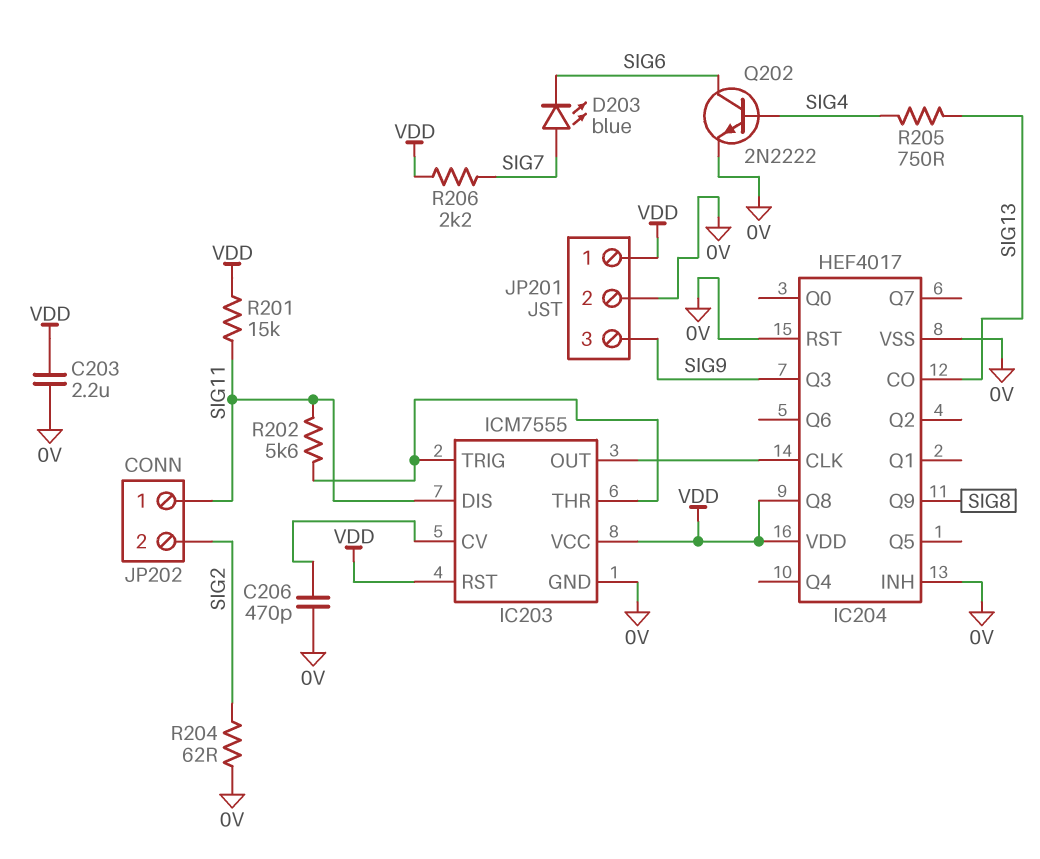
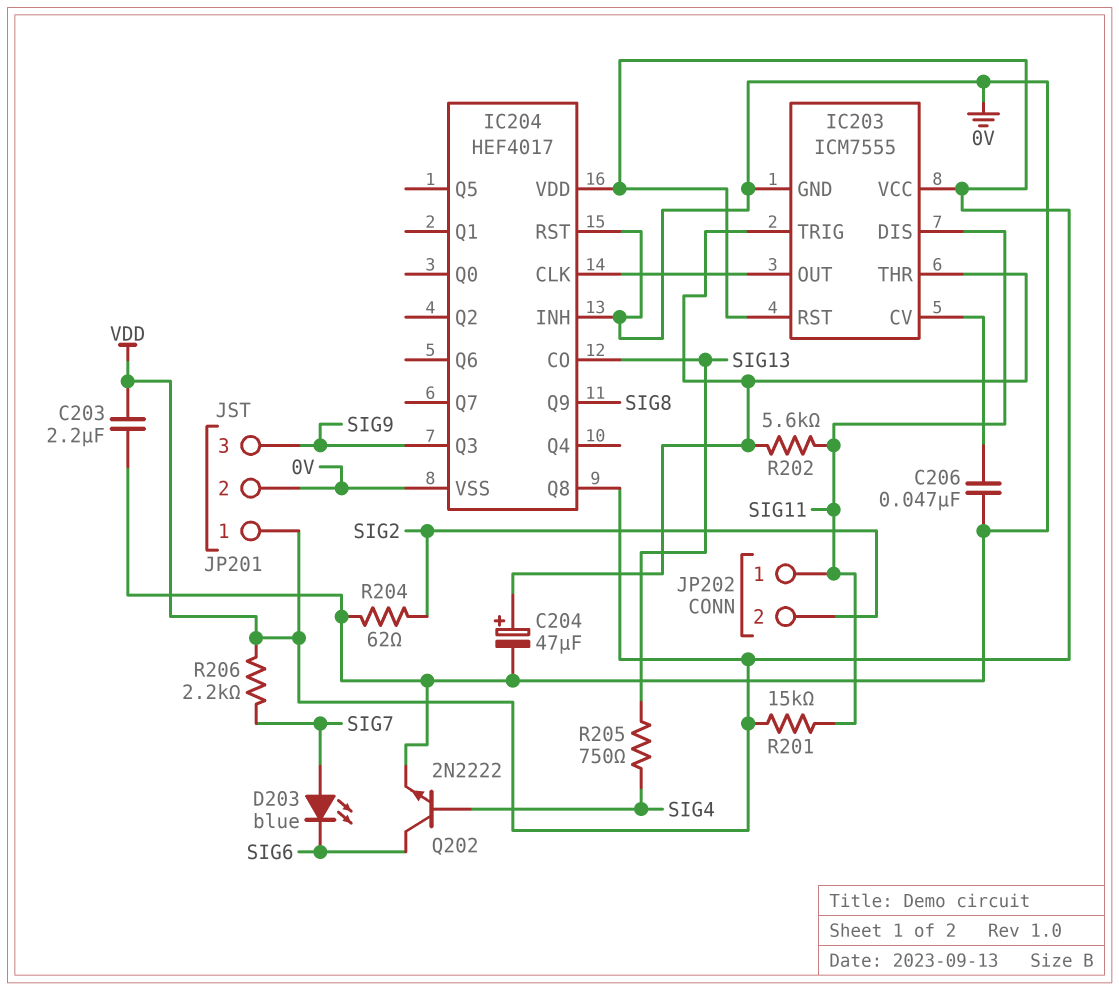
C204: none -> 47uF (plus IC203/THR, minus 0V)
C206: 470pF (0V, IC203/CV) -> 47nF (0V, IC203/CV)

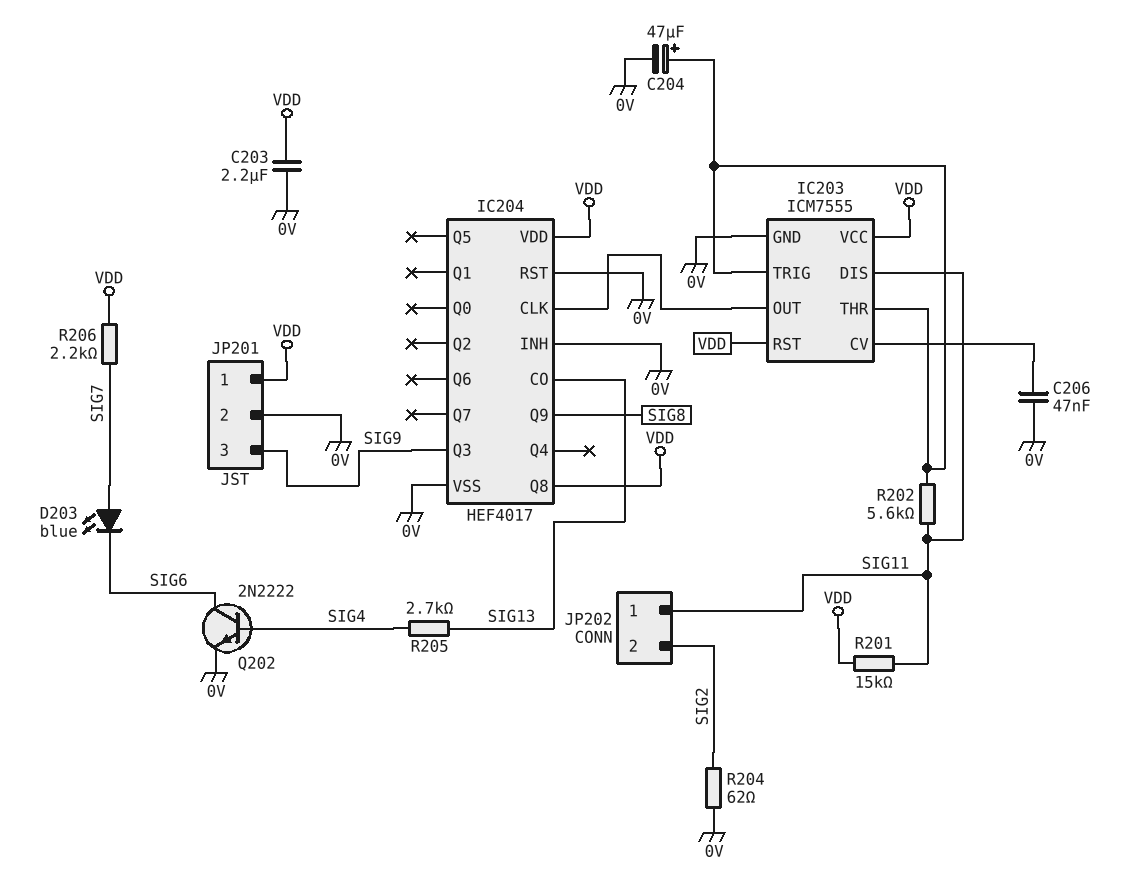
R205: 750 (SIG4, SIG13) -> 2.7k (SIG4, SIG13)

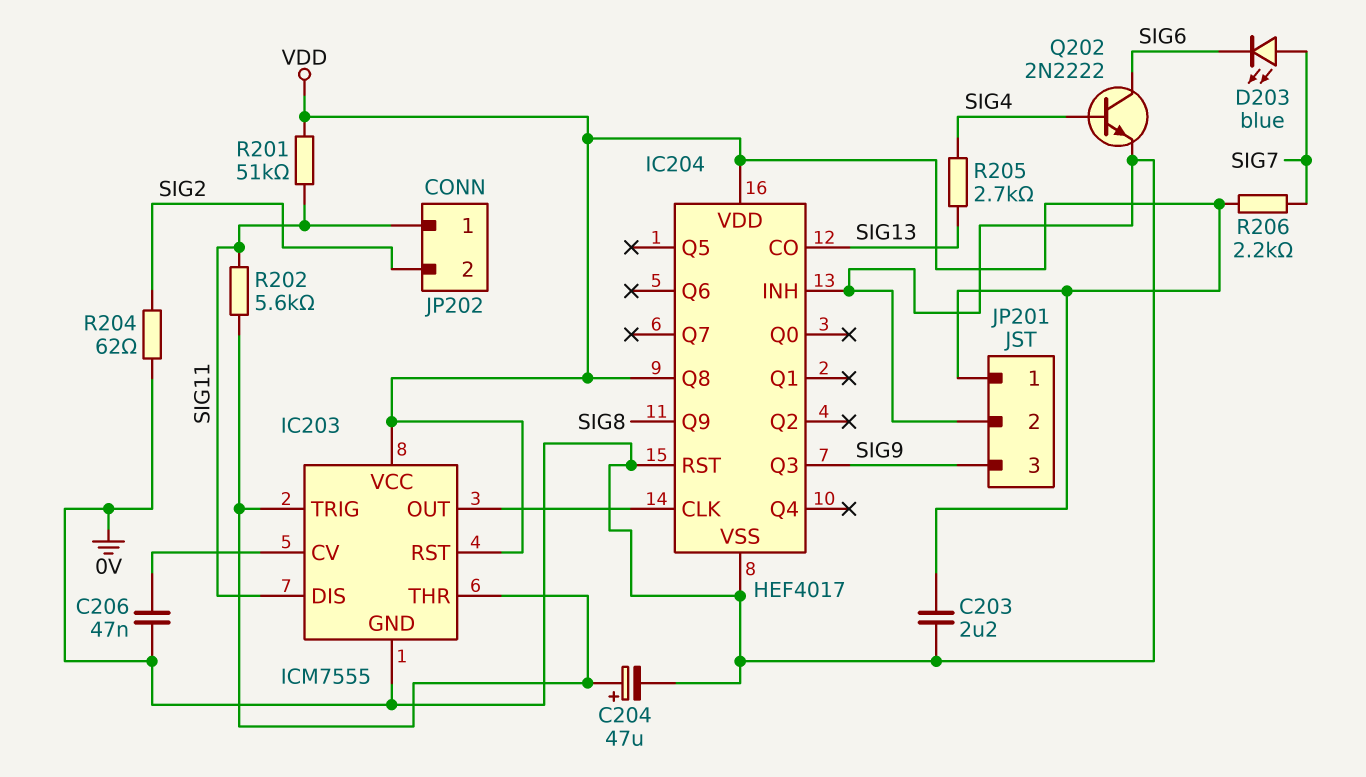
R201: 15k (SIG11, VDD) -> 51k (SIG11, VDD)

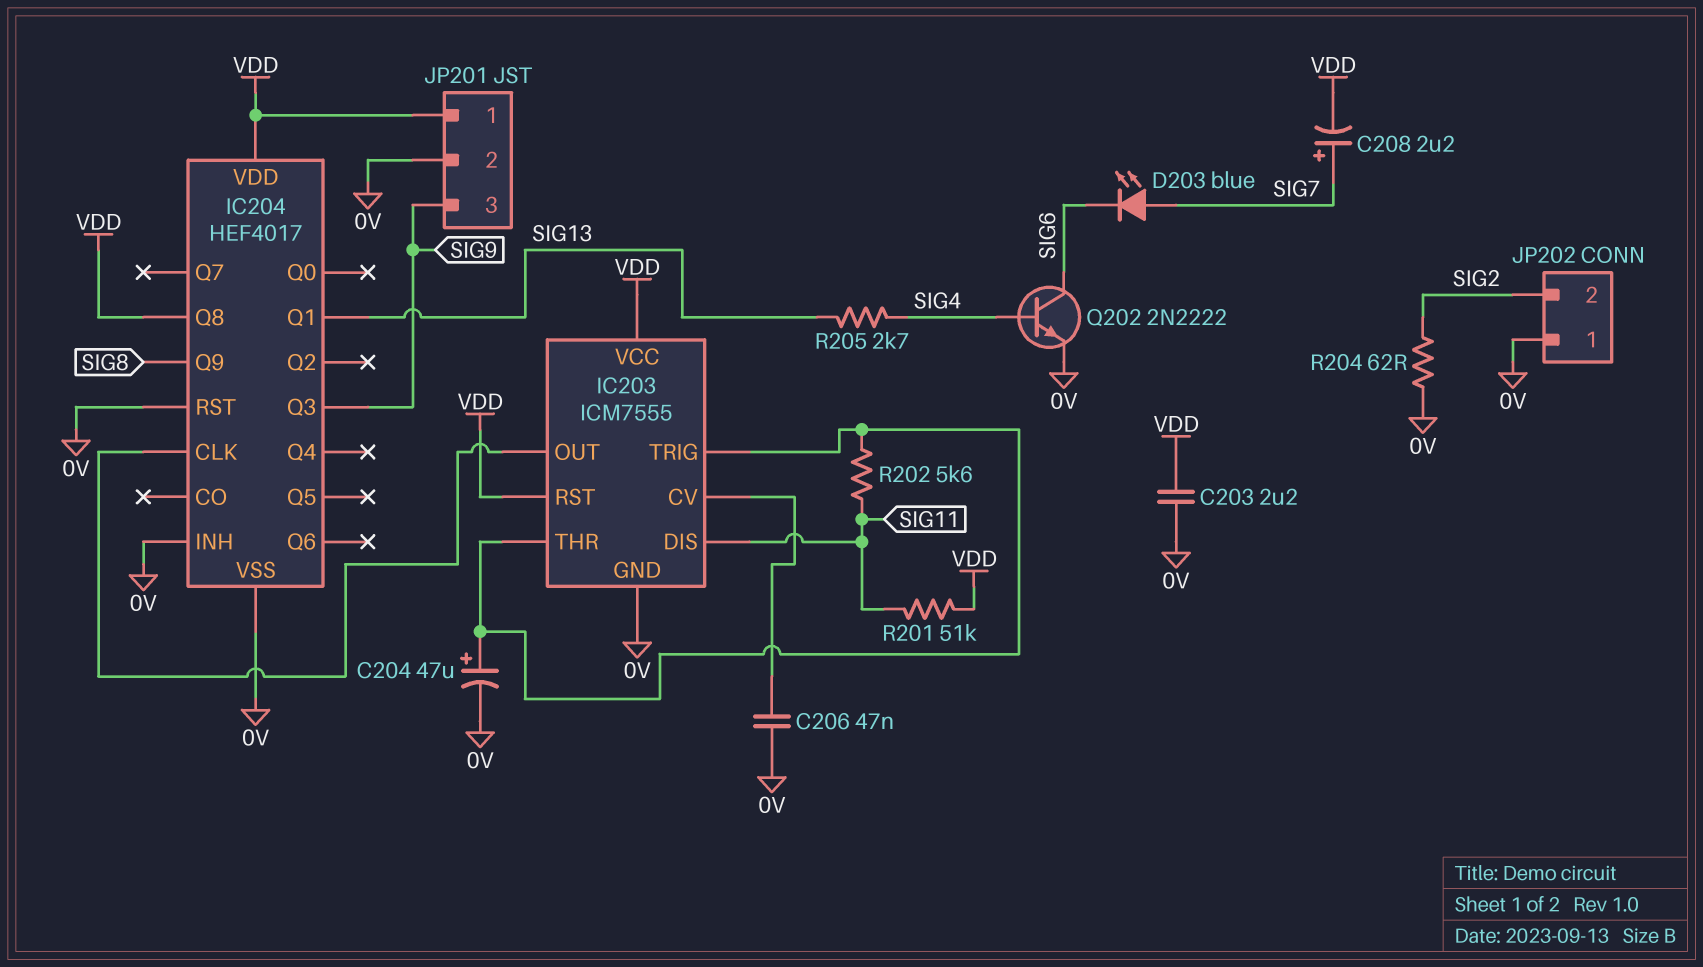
C208: none -> 2.2uF (plus SIG7, minus VDD)
IC204 pin CO: SIG13 -> none
IC204 pin Q1: none -> SIG13
JP202 pin 1: SIG11 -> 0V
R206: 2.2k (SIG7, VDD) -> none

